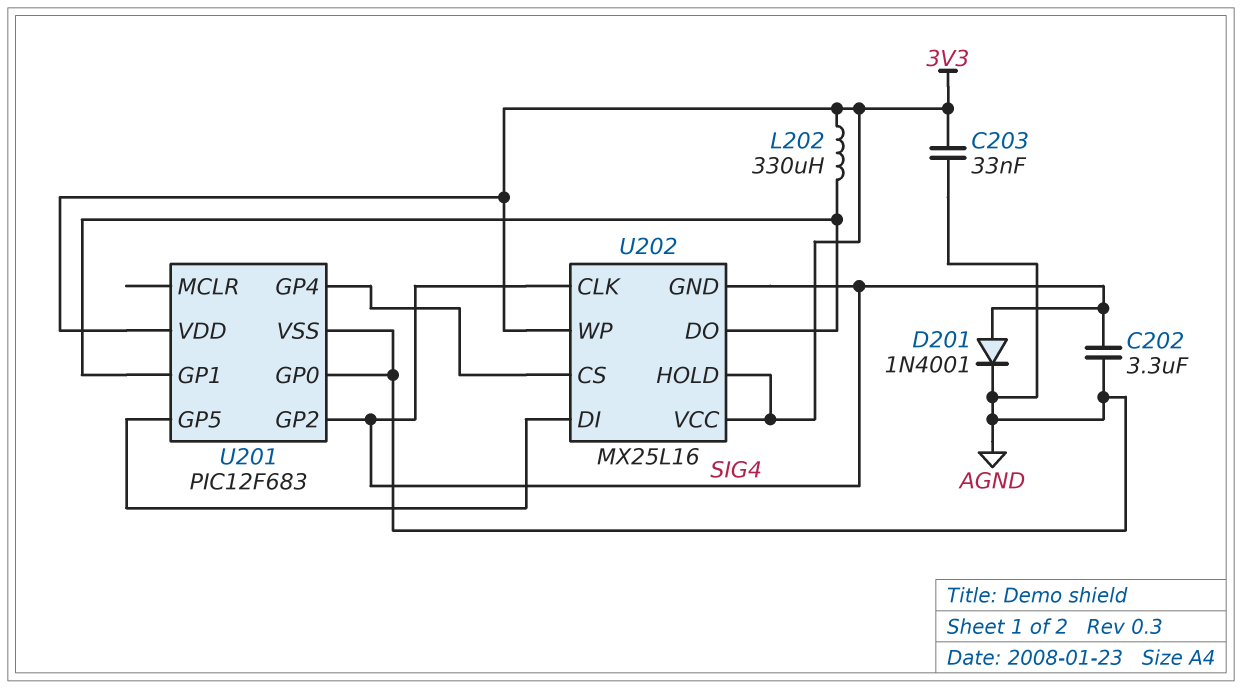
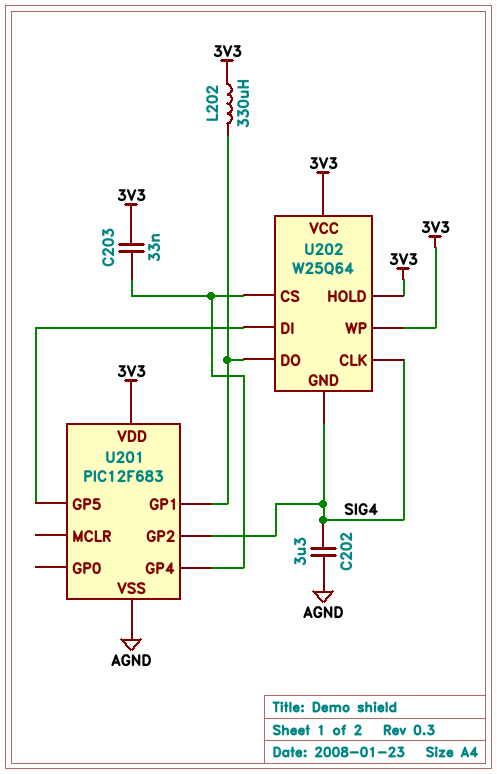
C203: 33nF (3V3, AGND) -> 33nF (3V3, U201/GP4)
D201: diode 1N4001 (A SIG4, K AGND) -> none
U201 pin GP0: AGND -> none
U202: MX25L16 -> W25Q64

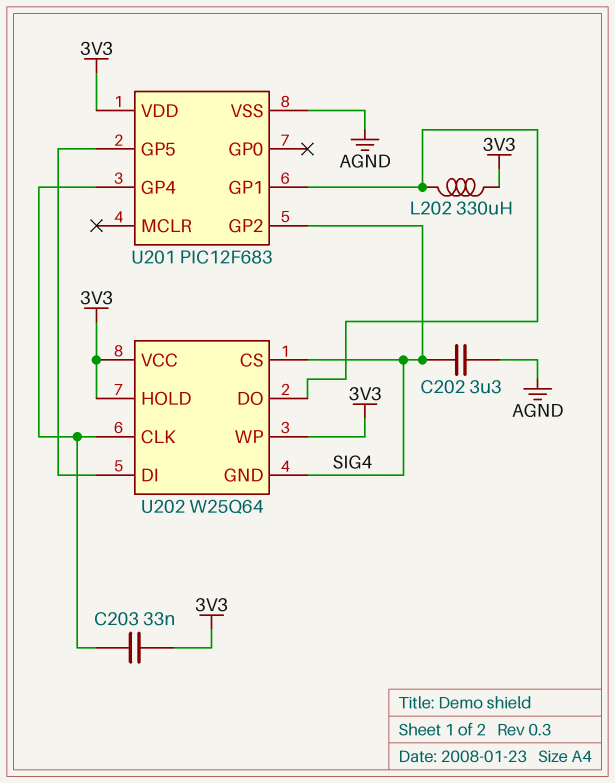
U202 pin CLK: SIG4 -> U201/GP4
U202 pin CS: U201/GP4 -> SIG4

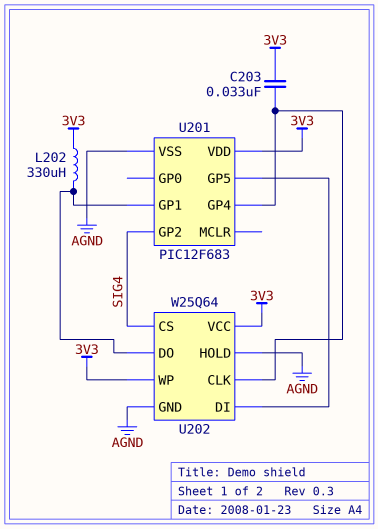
C202: 3.3uF (AGND, SIG4) -> none
U202 pin GND: SIG4 -> AGND
U202 pin HOLD: 3V3 -> AGND

